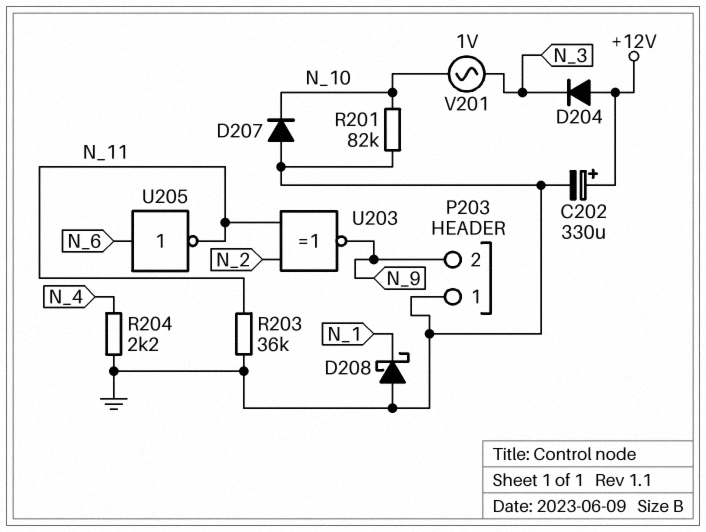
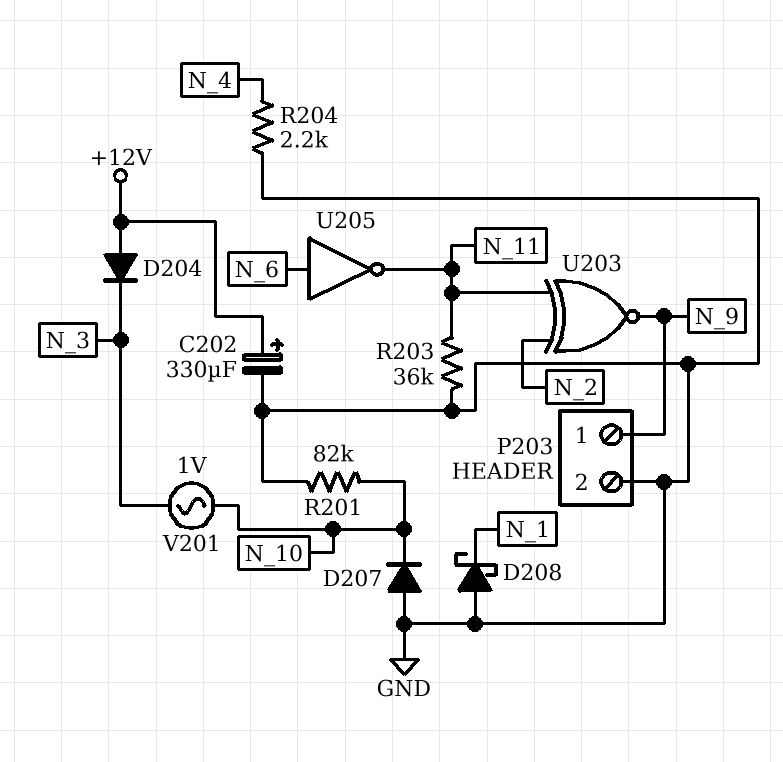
P203 pin 1: GND -> N_9
P203 pin 2: N_9 -> GND

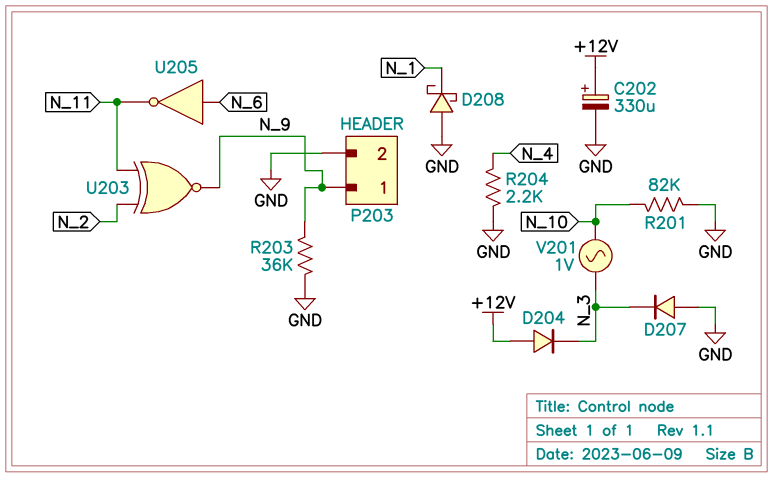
D207: diode (A GND, K N_10) -> diode (A GND, K N_3)
R203: 36k (GND, N_11) -> 36k (GND, N_9)

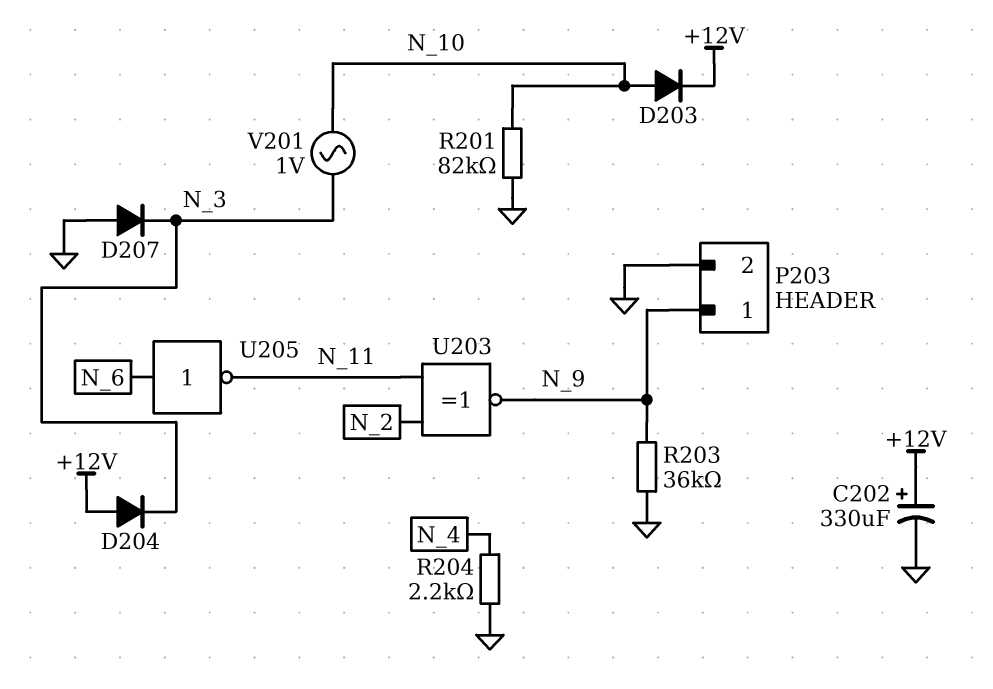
D203: none -> diode (A N_10, K +12V)
D208: schottky (A GND, K N_1) -> none

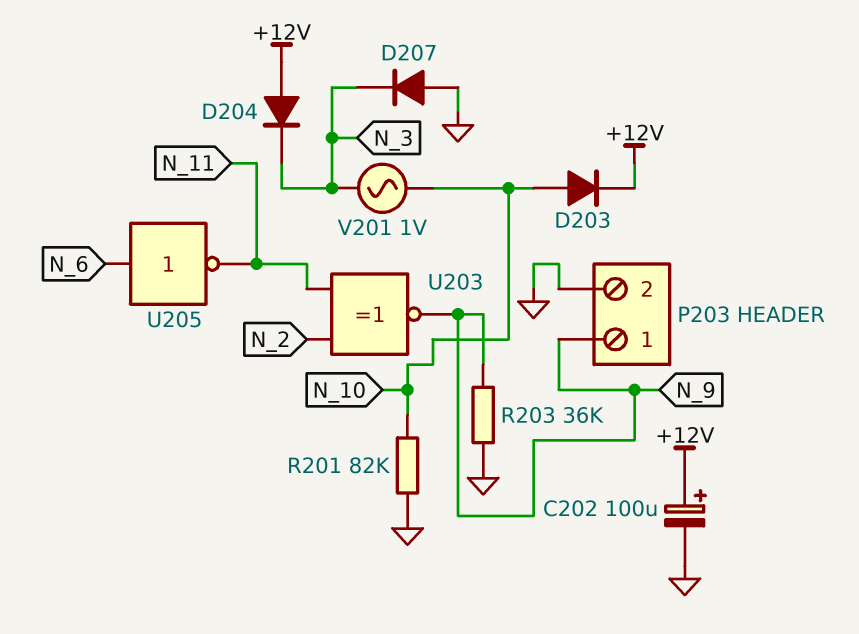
C202: 330uF (plus +12V, minus GND) -> 100uF (plus +12V, minus GND)
R204: 2.2k (GND, N_4) -> none

